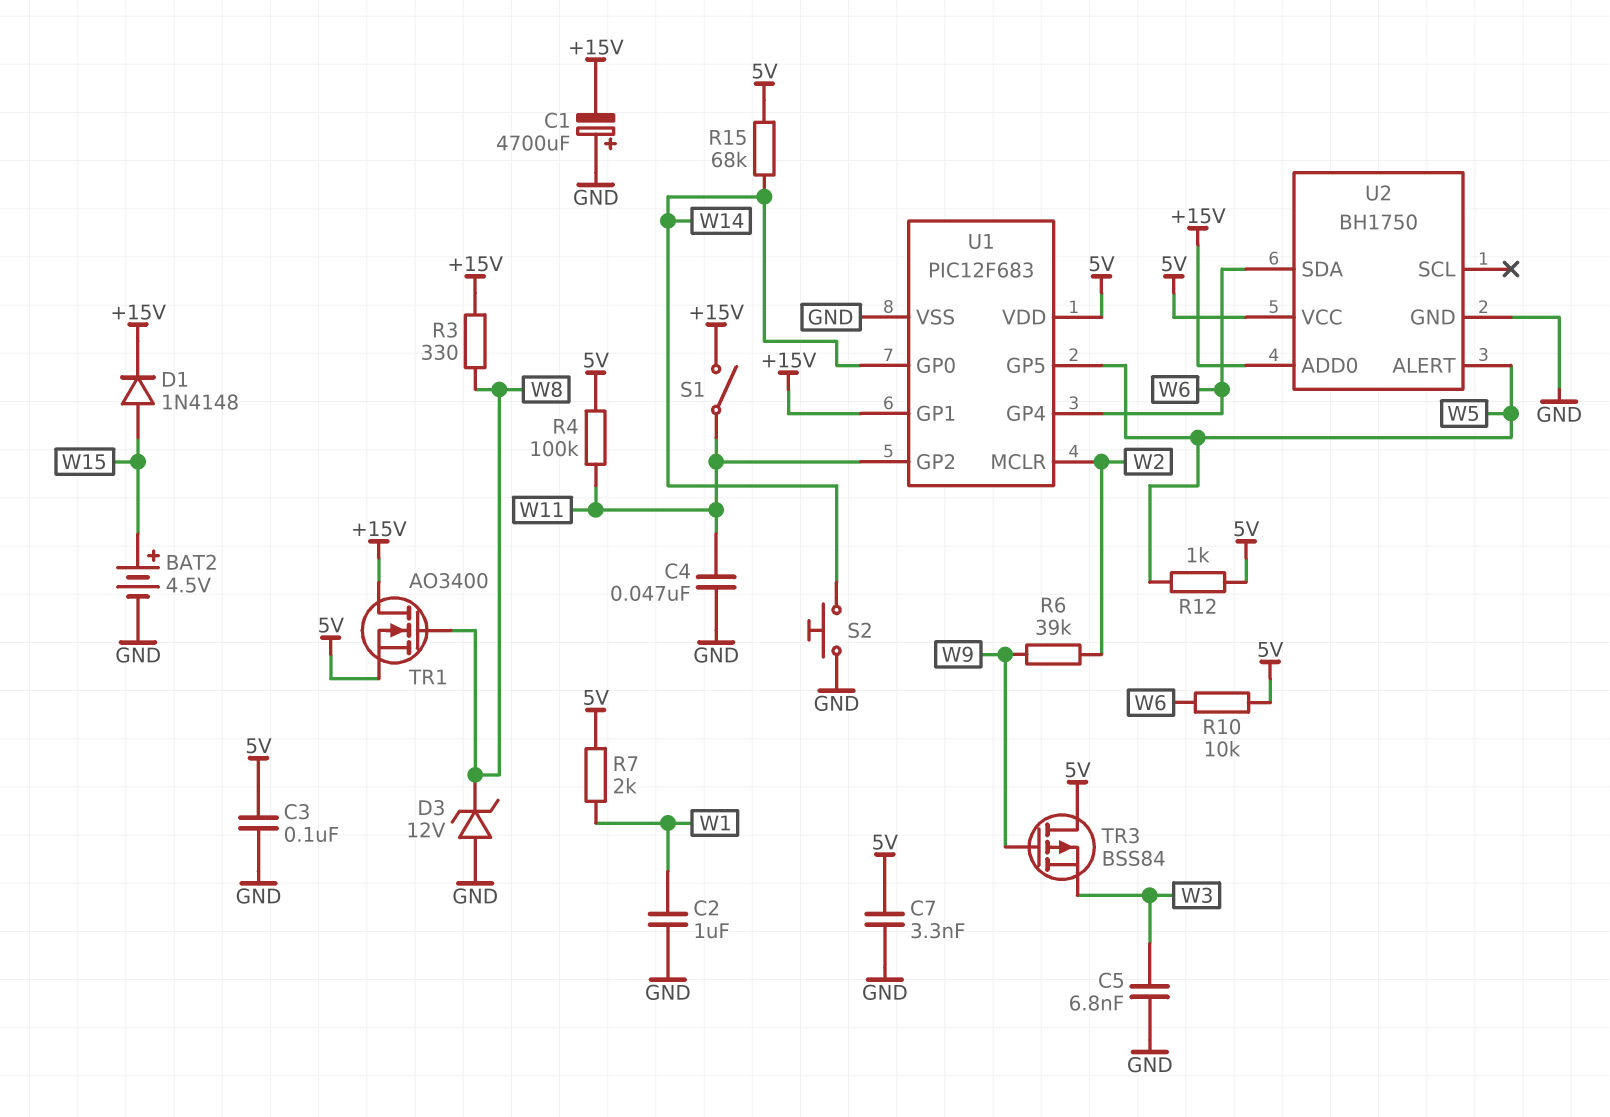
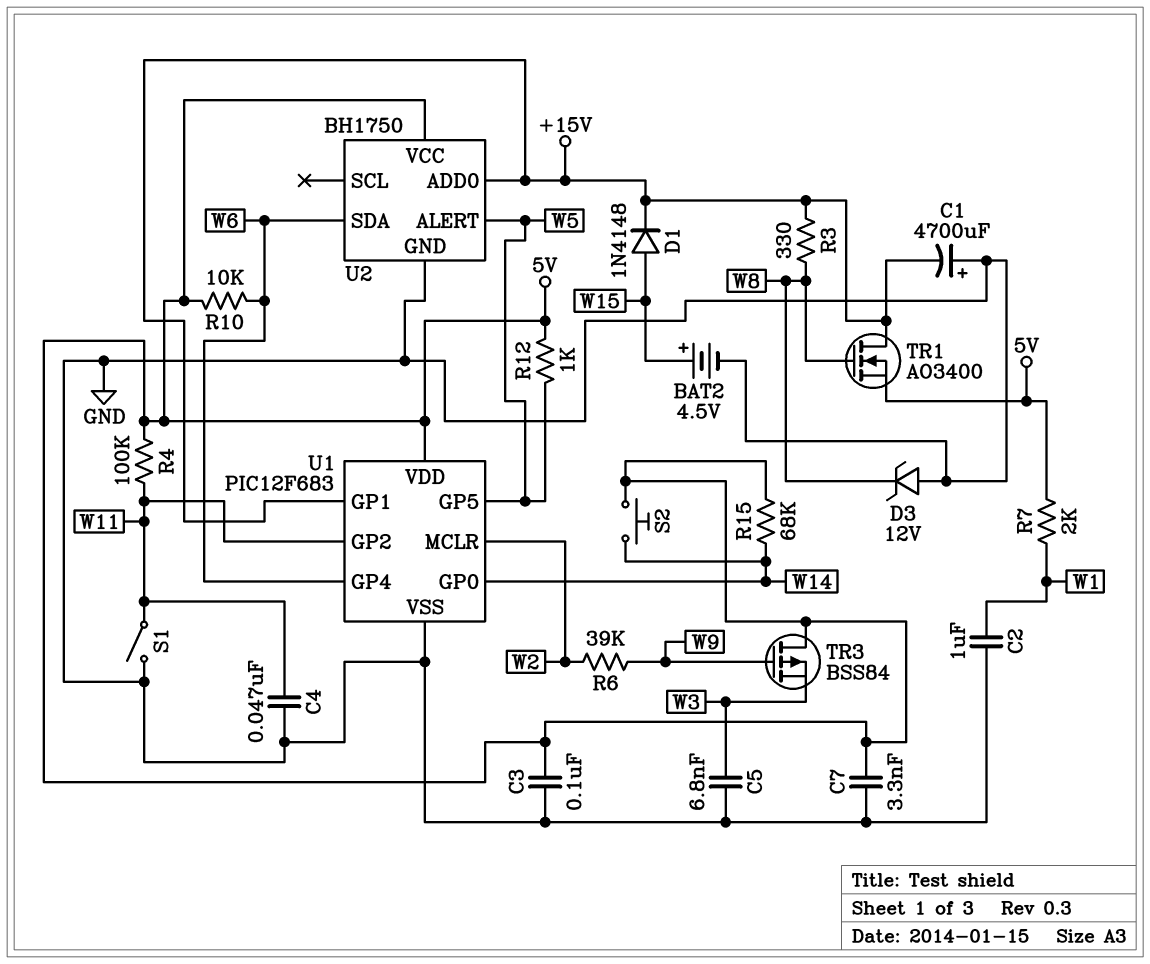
S1: switch (+15V, W11) -> switch (GND, W11)
S2: button (GND, W14) -> button (5V, W14)

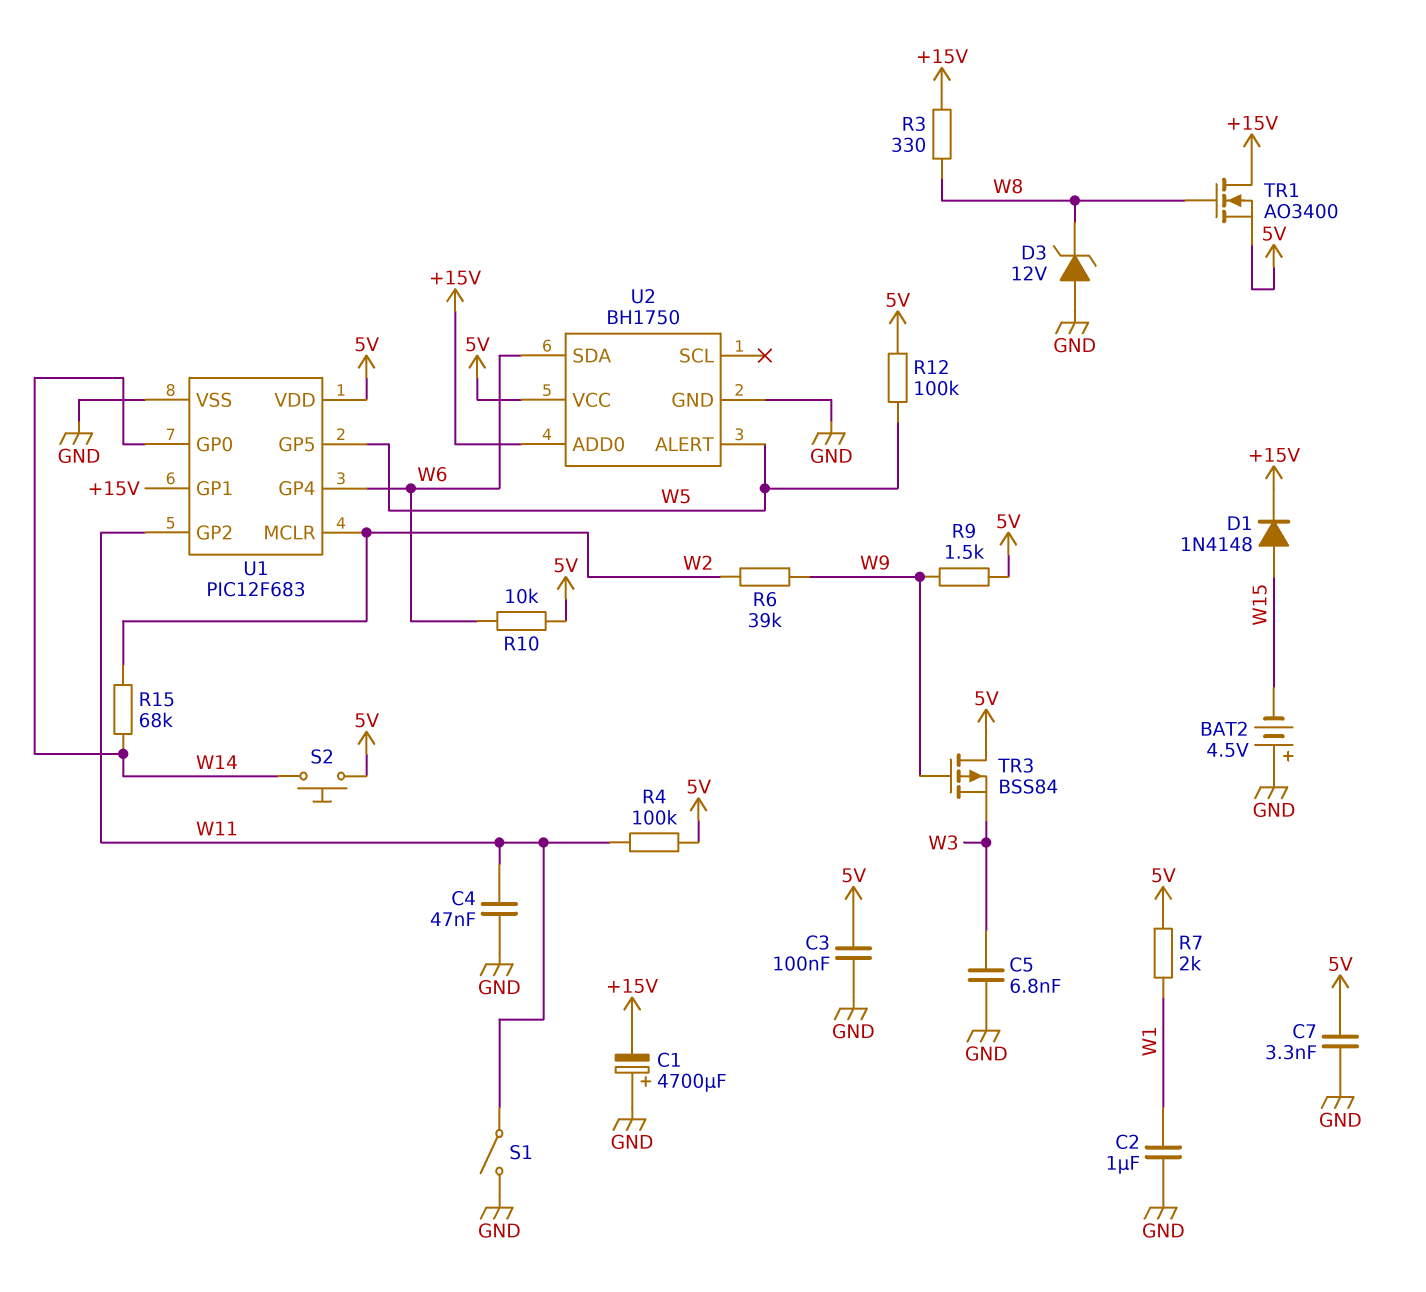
BAT2: 4.5V (plus W15, minus GND) -> 4.5V (plus GND, minus W15)
R9: none -> 1.5k (5V, W9)
R12: 1k (5V, W5) -> 100k (5V, W5)
R15: 68k (5V, W14) -> 68k (W2, W14)

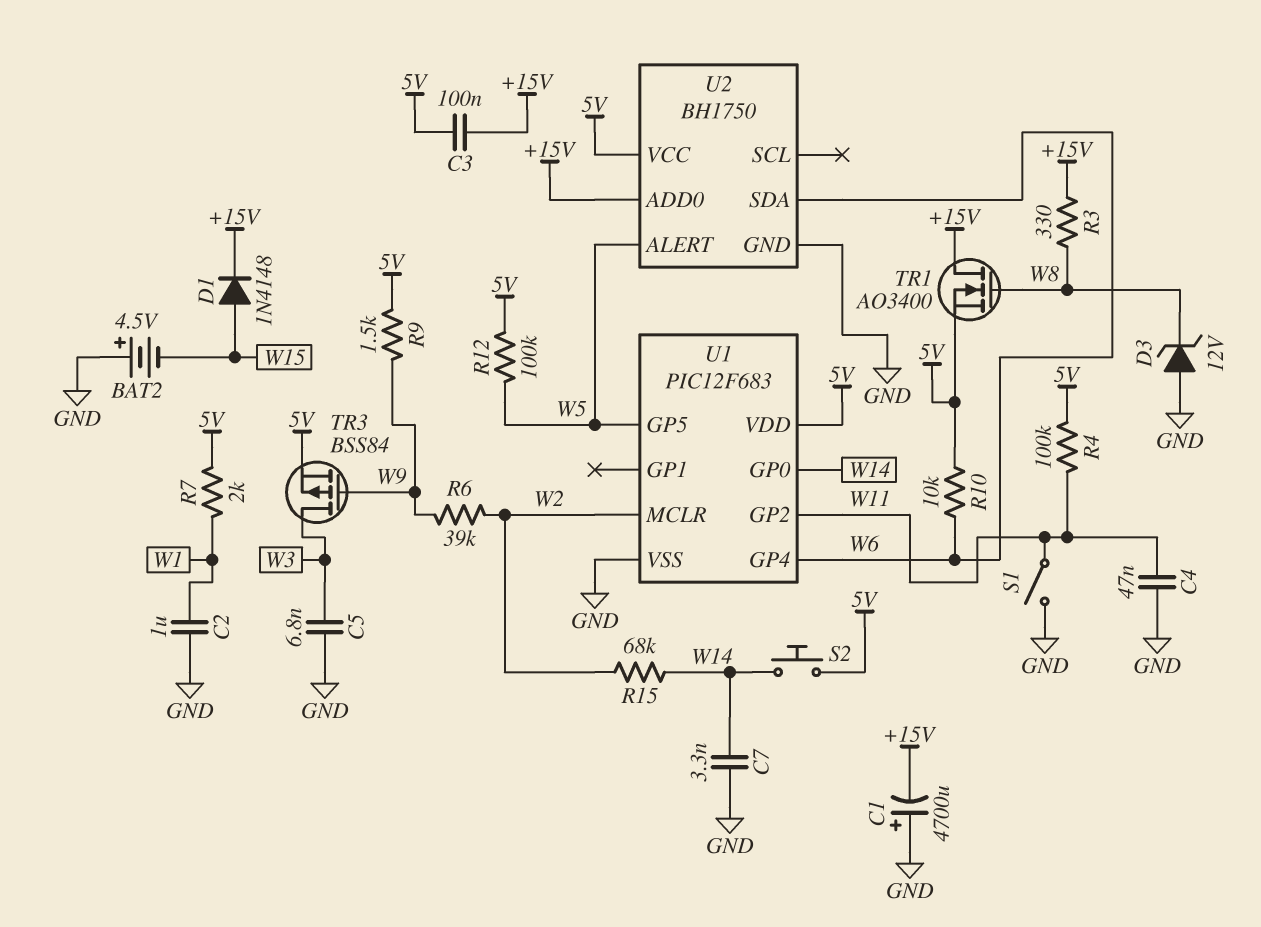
C3: 100nF (5V, GND) -> 100nF (+15V, 5V)
C7: 3.3nF (5V, GND) -> 3.3nF (GND, W14)
TR3: PMOS BSS84 (G W9, D 5V, S W3) -> PMOS BSS84 (G W9, D W3, S 5V)
U1 pin GP1: +15V -> none

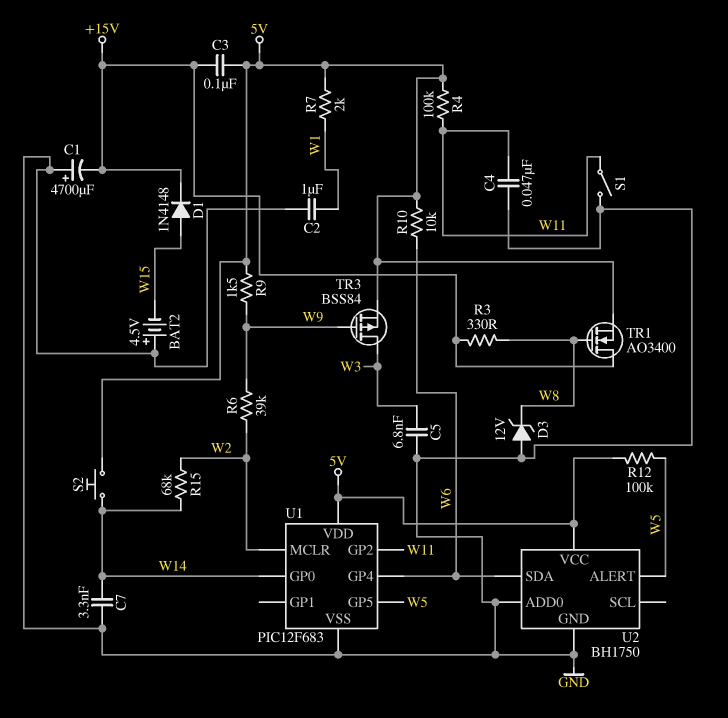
U2 pin ADD0: +15V -> GND

